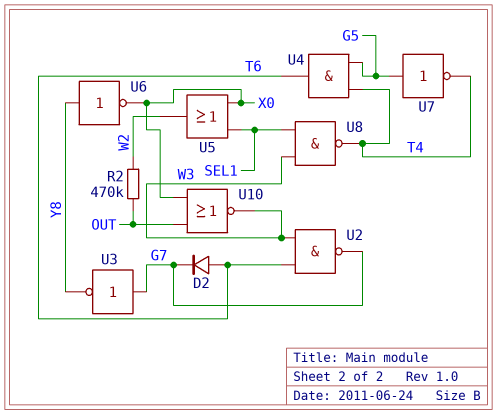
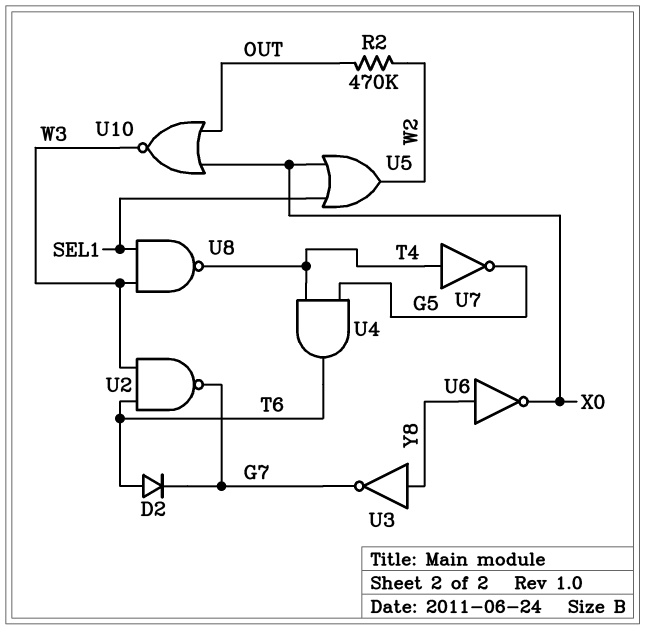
U3: NOT (in G7, out Y8) -> NOT (in Y8, out G7)
U7: NOT (in G5, out T4) -> NOT (in T4, out G5)

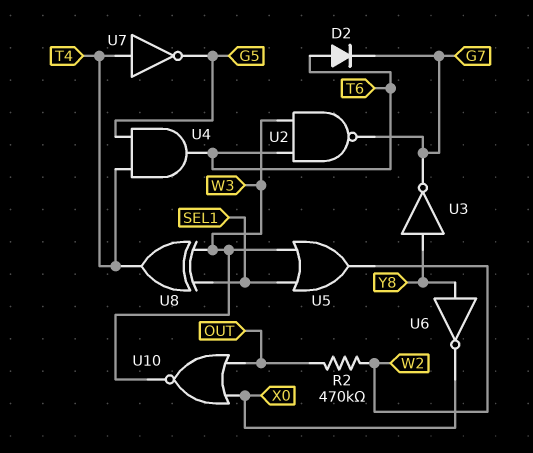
U5: OR (in SEL1, in X0, out W2) -> OR (in SEL1, in W3, out W2)
U8: NAND (in SEL1, in W3, out T4) -> XOR (in SEL1, in W3, out T4)

